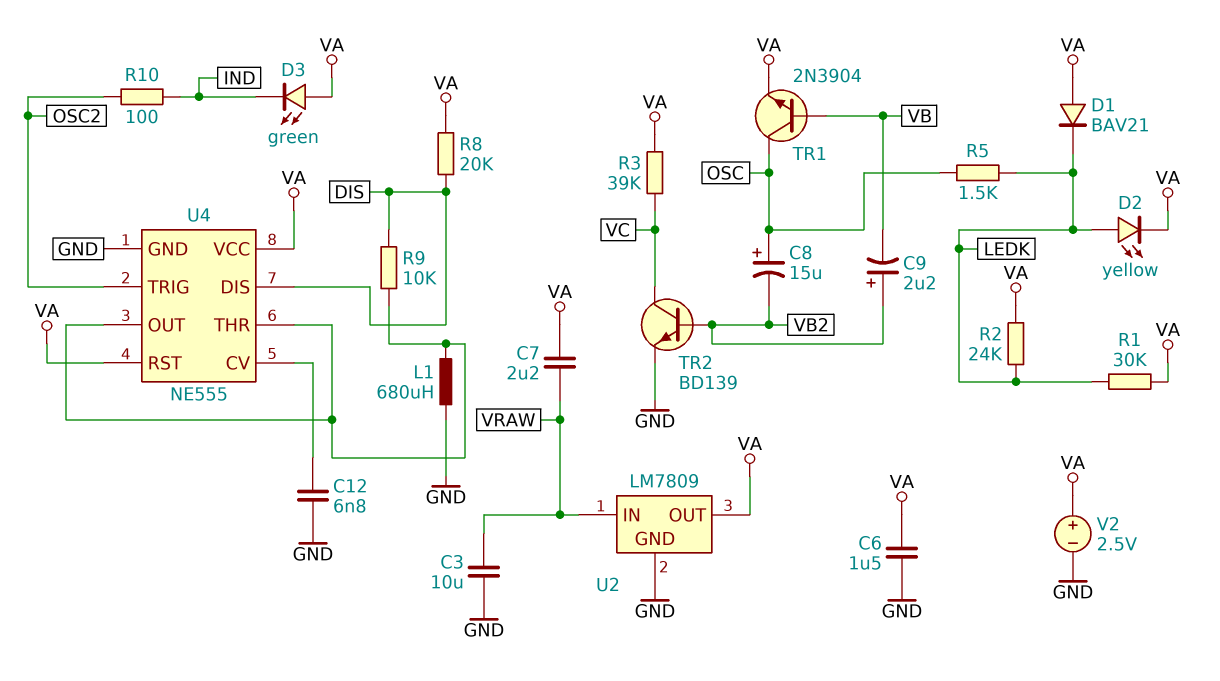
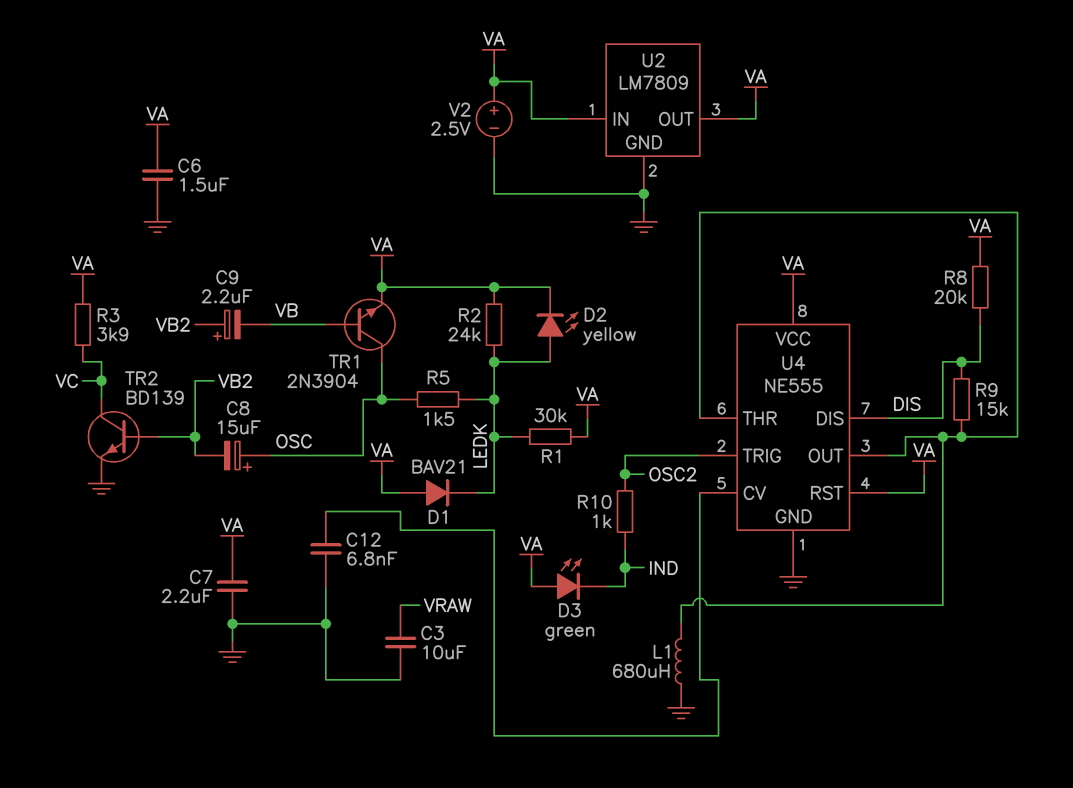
C7: 2.2uF (VA, VRAW) -> 2.2uF (GND, VA)
R3: 39k (VA, VC) -> 3.9k (VA, VC)
R9: 10k (DIS, U4/OUT) -> 15k (DIS, U4/OUT)
R10: 100 (IND, OSC2) -> 1k (IND, OSC2)
U2 pin IN: VRAW -> VA

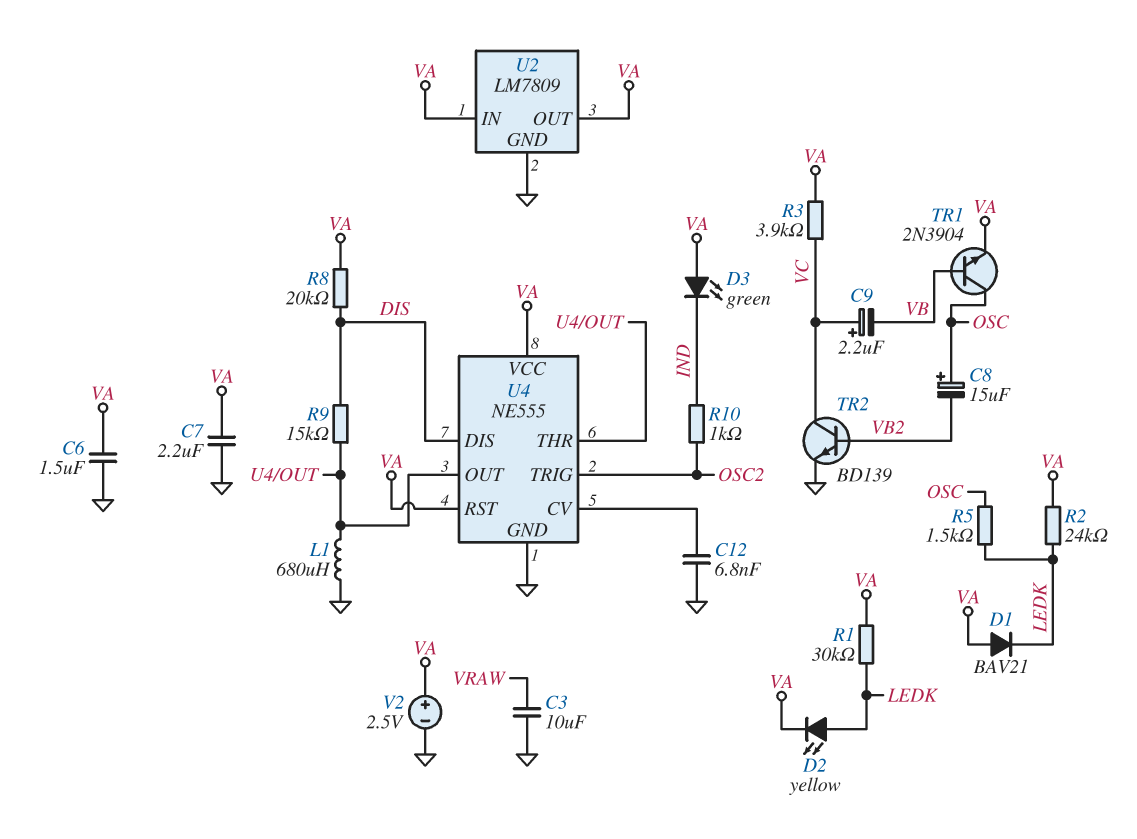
C9: 2.2uF (plus VB2, minus VB) -> 2.2uF (plus VC, minus VB)

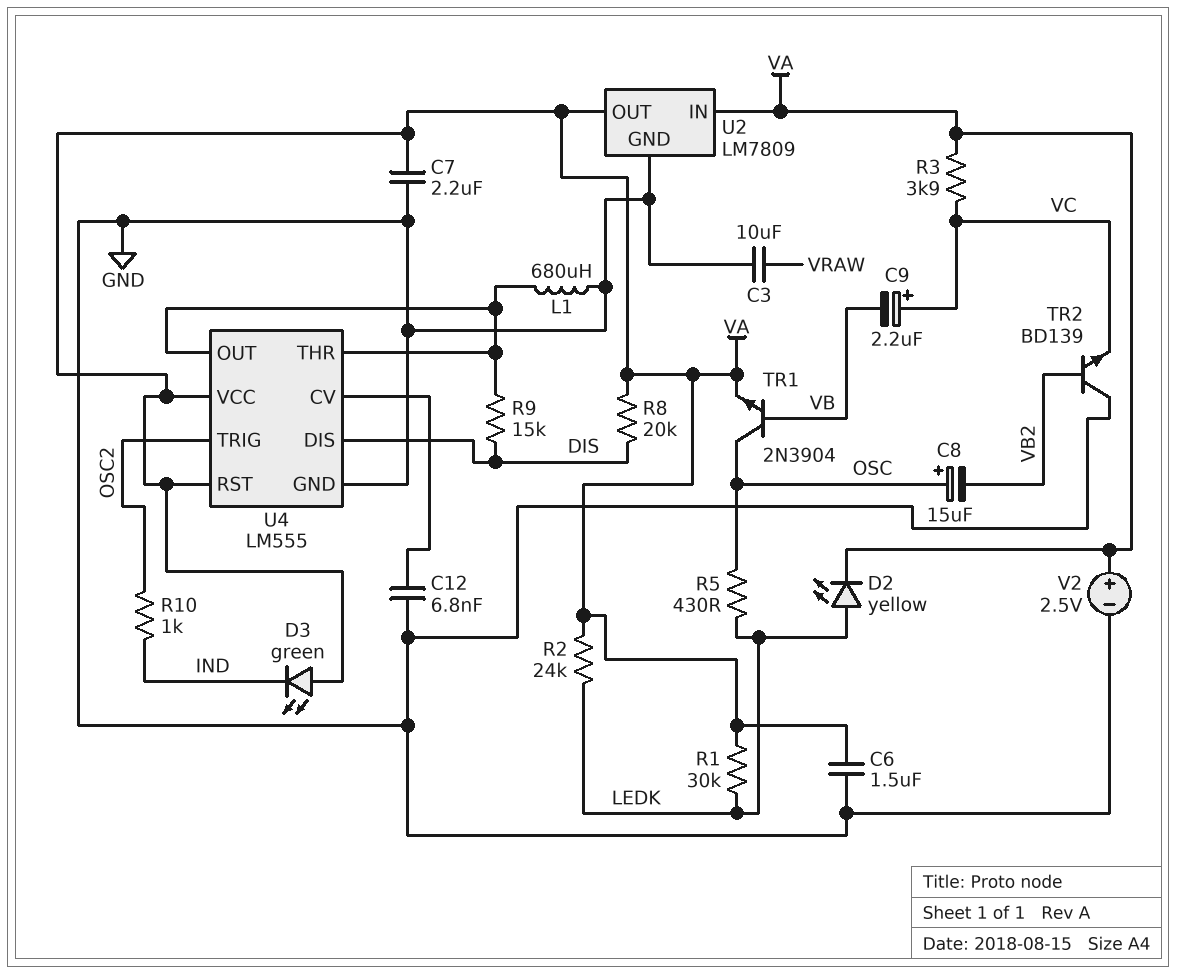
D1: diode BAV21 (A VA, K LEDK) -> none
R5: 1.5k (LEDK, OSC) -> 430 (LEDK, OSC)
TR2: NPN BD139 (B VB2, C VC, E GND) -> NPN BD139 (B VB2, C GND, E VC)
U4: NE555 -> LM555

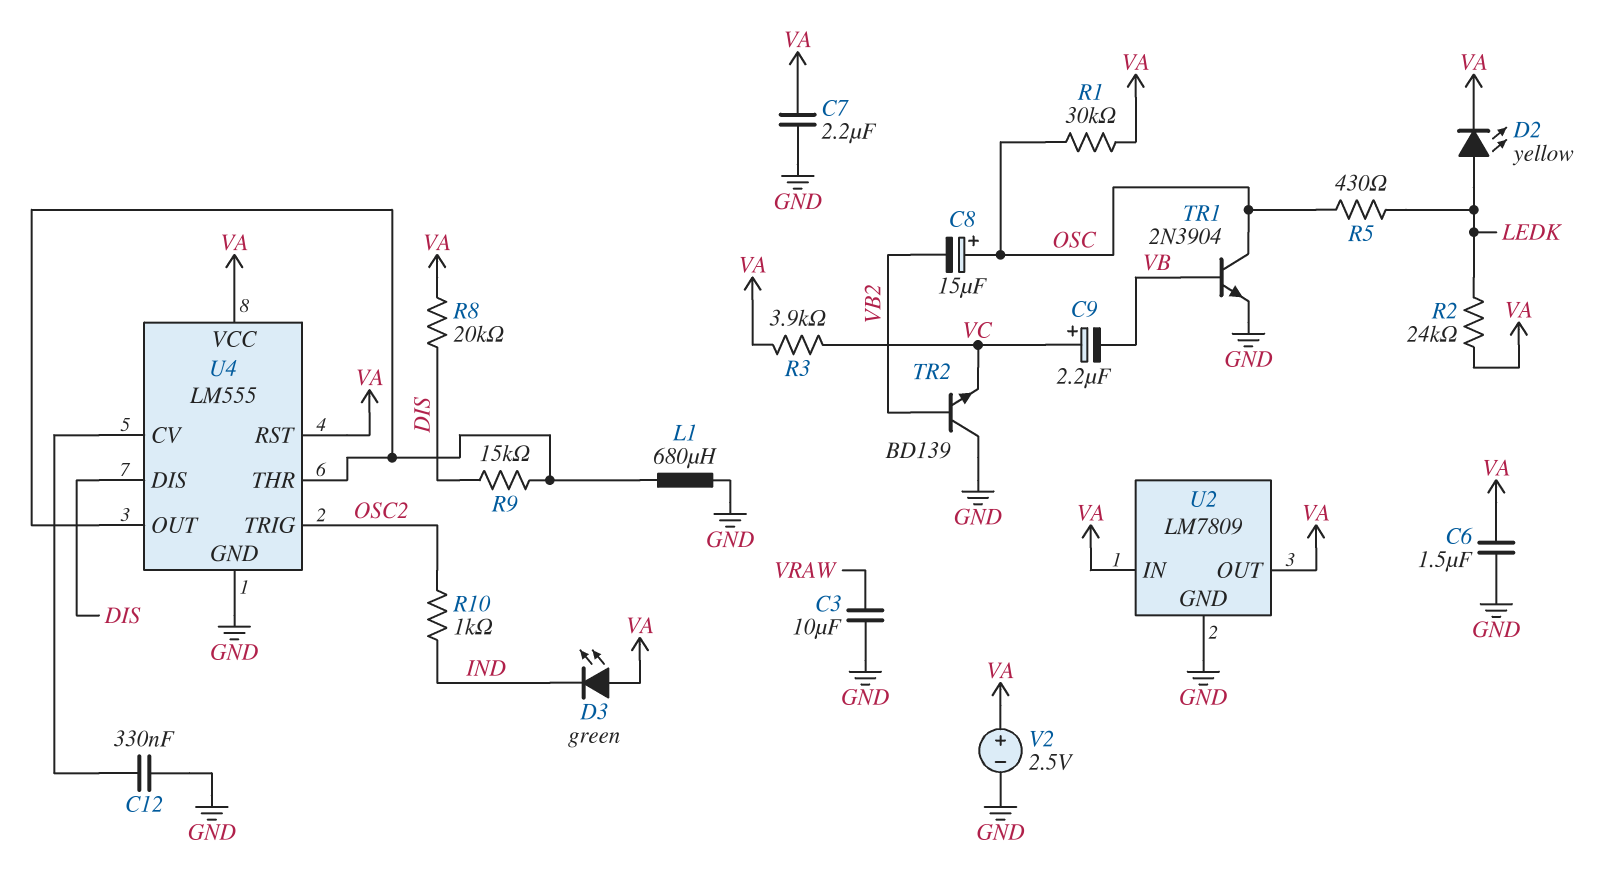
C12: 6.8nF (GND, U4/CV) -> 330nF (GND, U4/CV)
R1: 30k (LEDK, VA) -> 30k (OSC, VA)
TR1: NPN 2N3904 (B VB, C OSC, E VA) -> NPN 2N3904 (B VB, C OSC, E GND)

